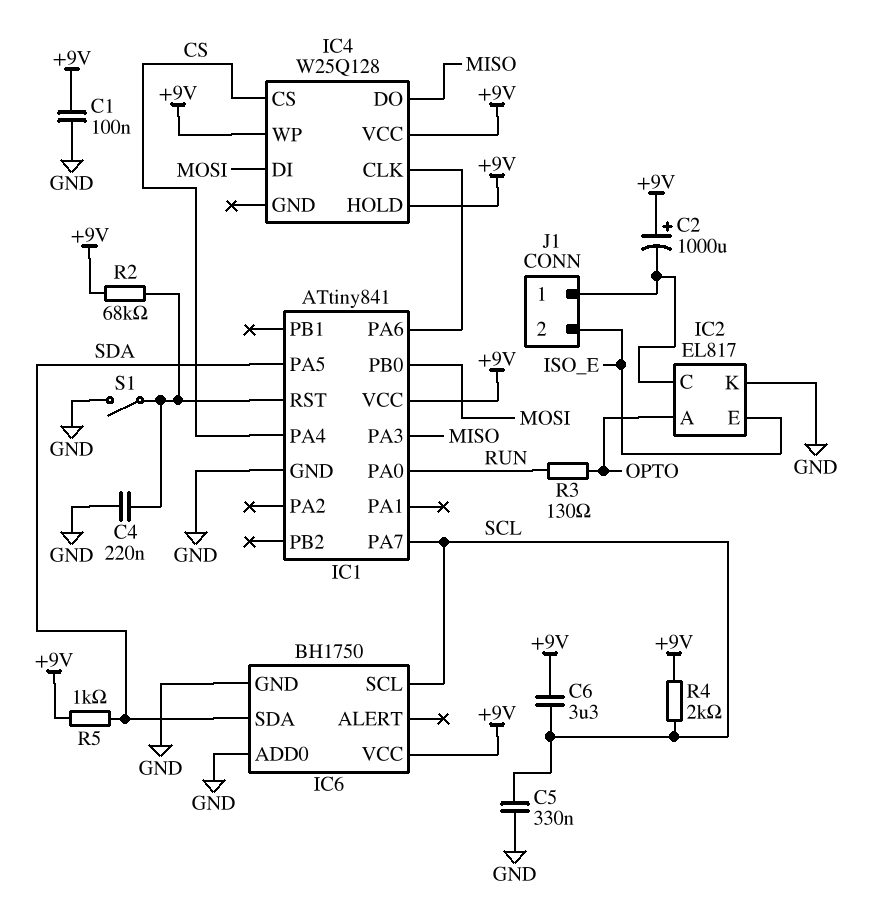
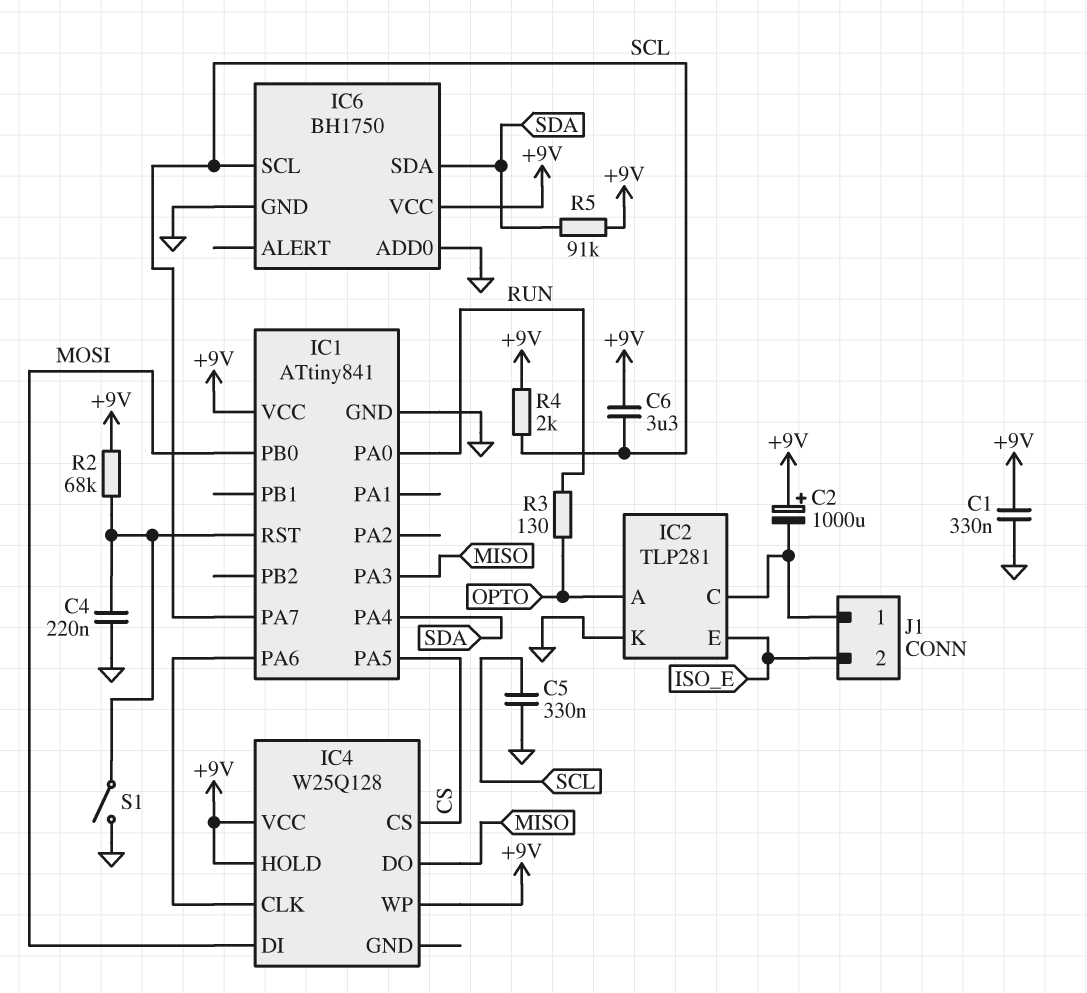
C1: 100nF (+9V, GND) -> 330nF (+9V, GND)
IC1 pin PA4: CS -> SDA
IC1 pin PA5: SDA -> CS
IC2: EL817 -> TLP281
R5: 1k (+9V, SDA) -> 91k (+9V, SDA)

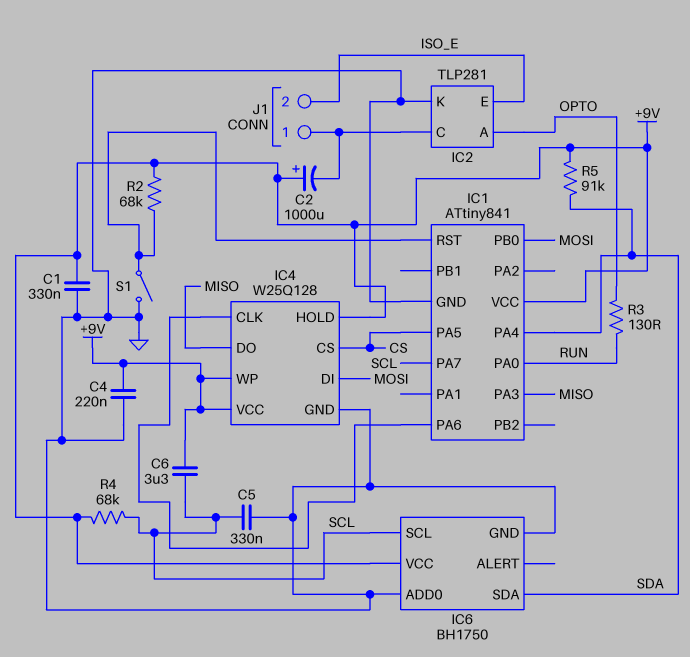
C4: 220nF (GND, IC1/RST) -> 220nF (+9V, GND)
IC4 pin GND: none -> GND
R4: 2k (+9V, SCL) -> 68k (+9V, SCL)

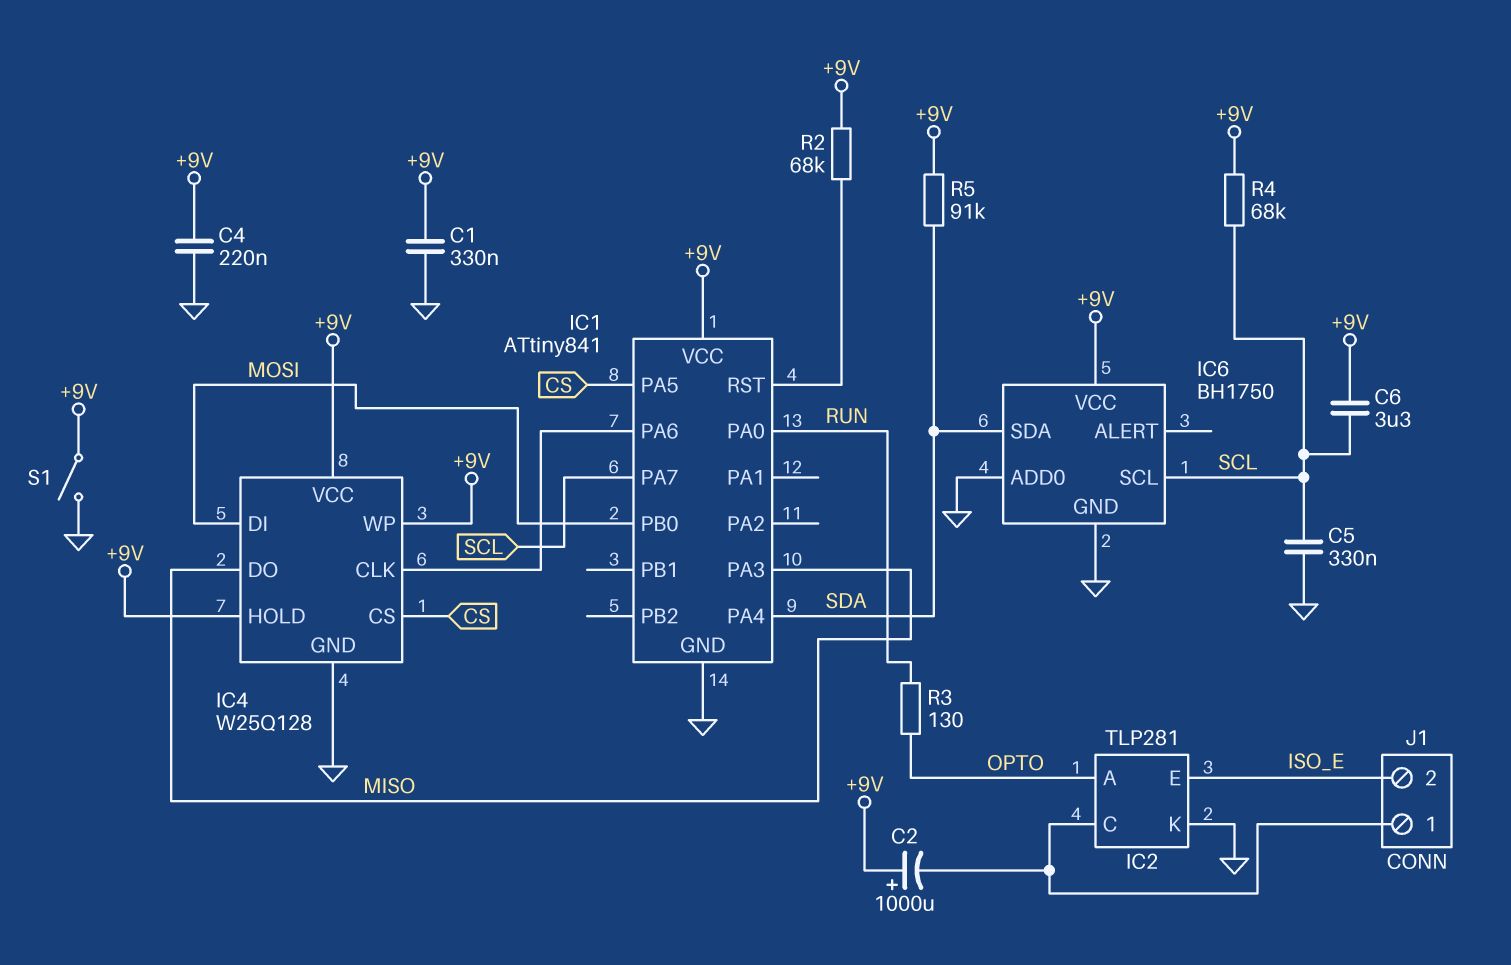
S1: switch (GND, IC1/RST) -> switch (+9V, GND)

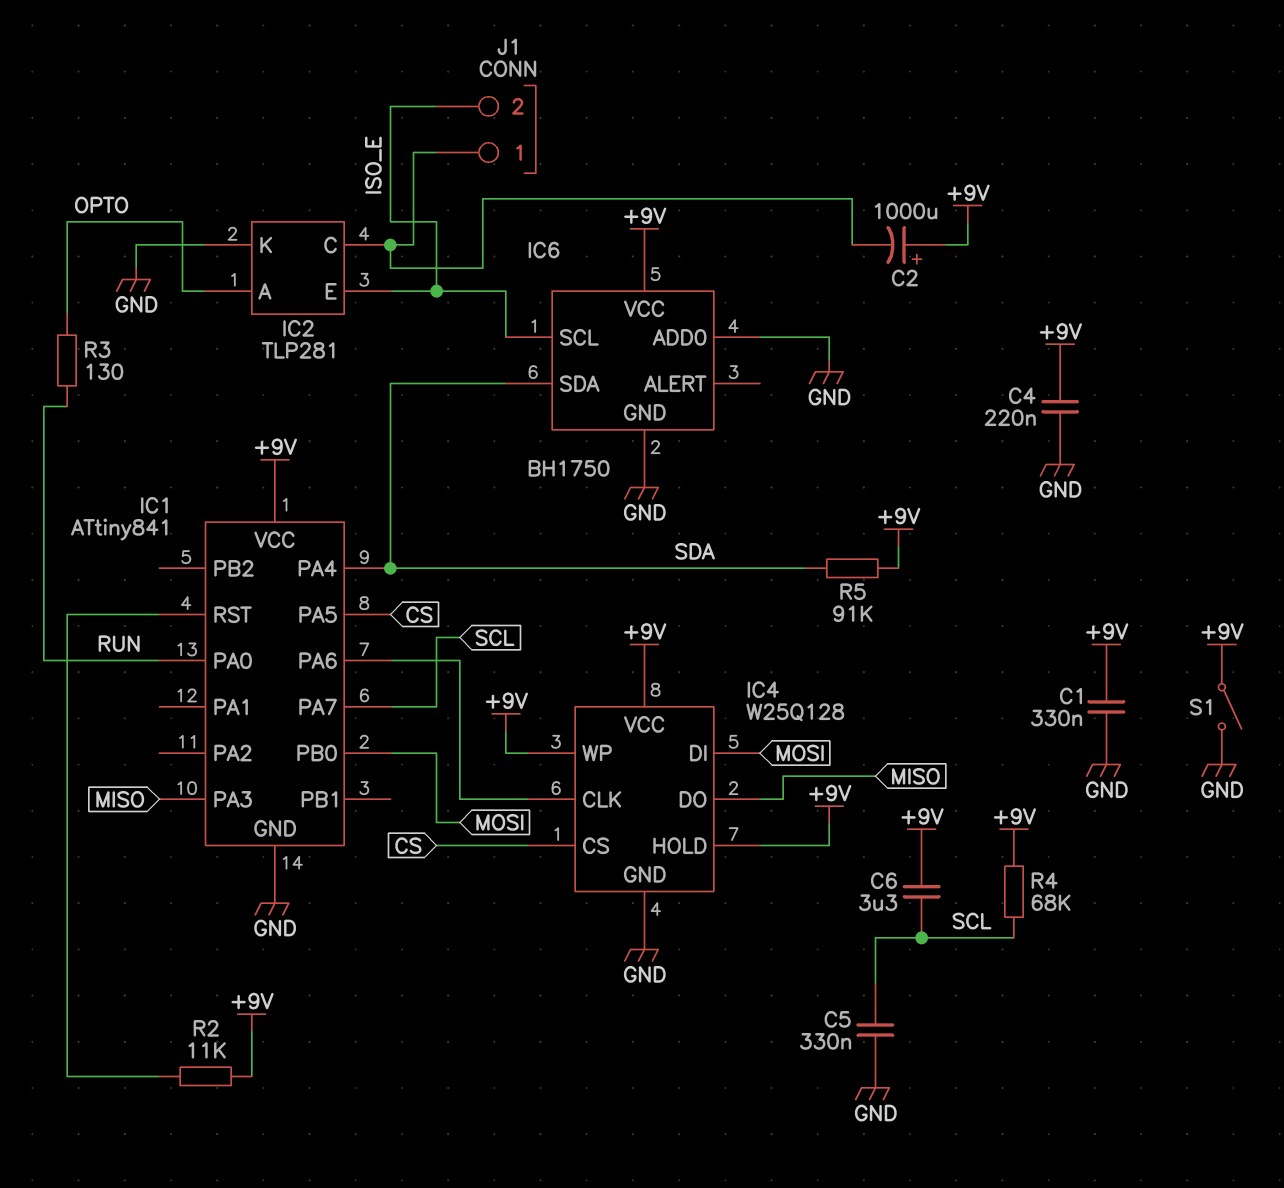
IC6 pin SCL: SCL -> ISO_E
R2: 68k (+9V, IC1/RST) -> 11k (+9V, IC1/RST)

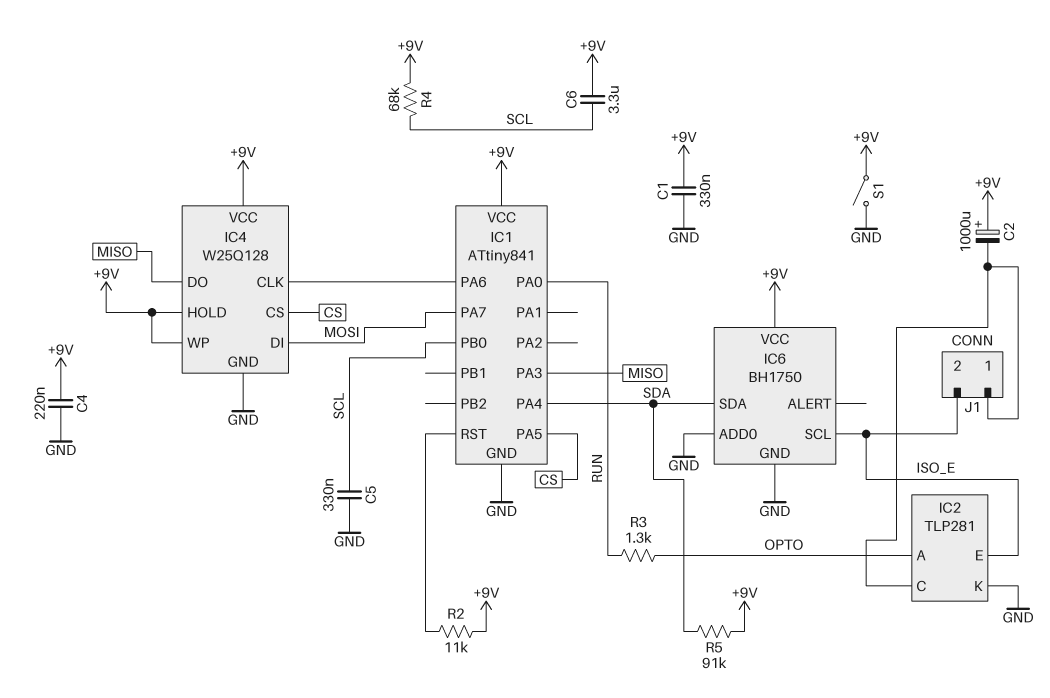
IC1 pin PA7: SCL -> MOSI
IC1 pin PB0: MOSI -> SCL
R3: 130 (OPTO, RUN) -> 1.3k (OPTO, RUN)

